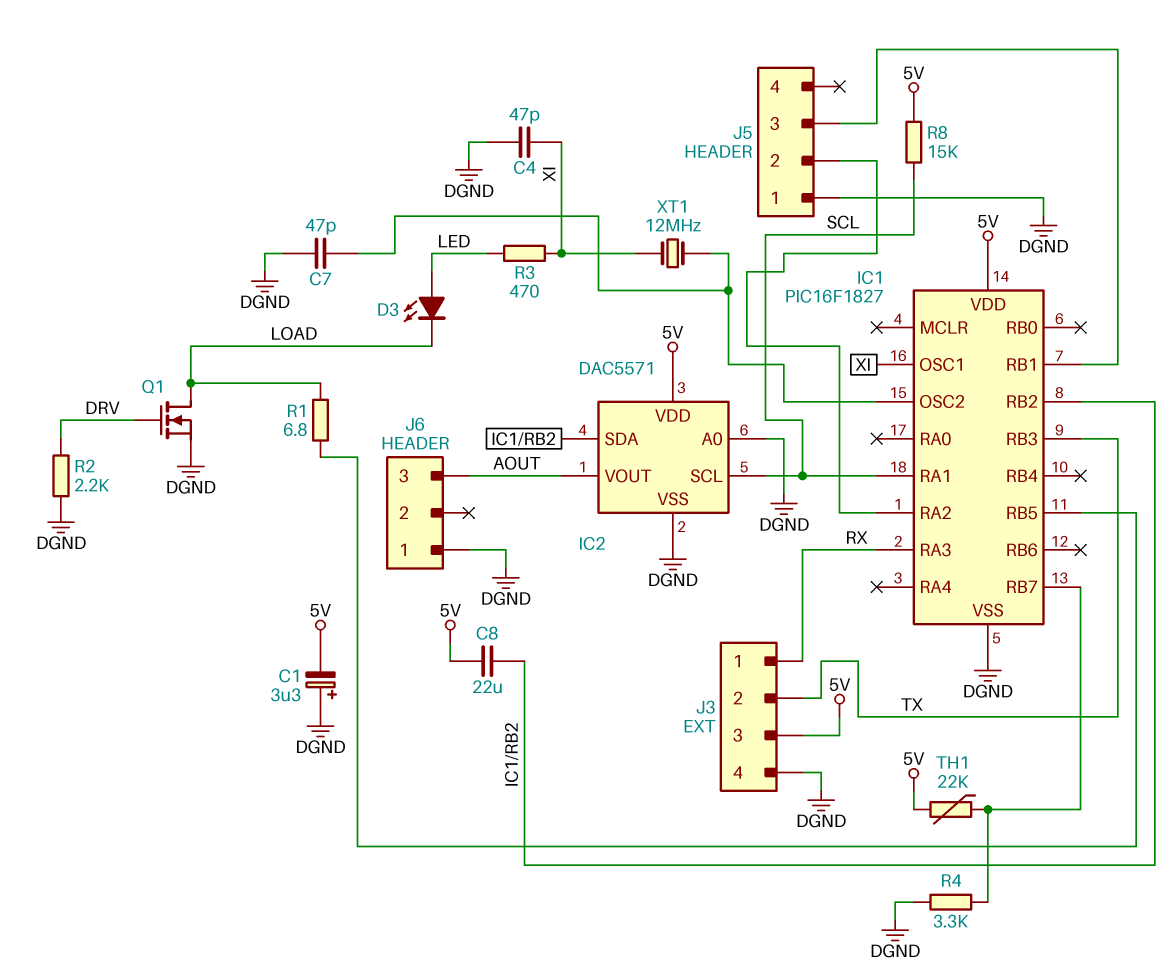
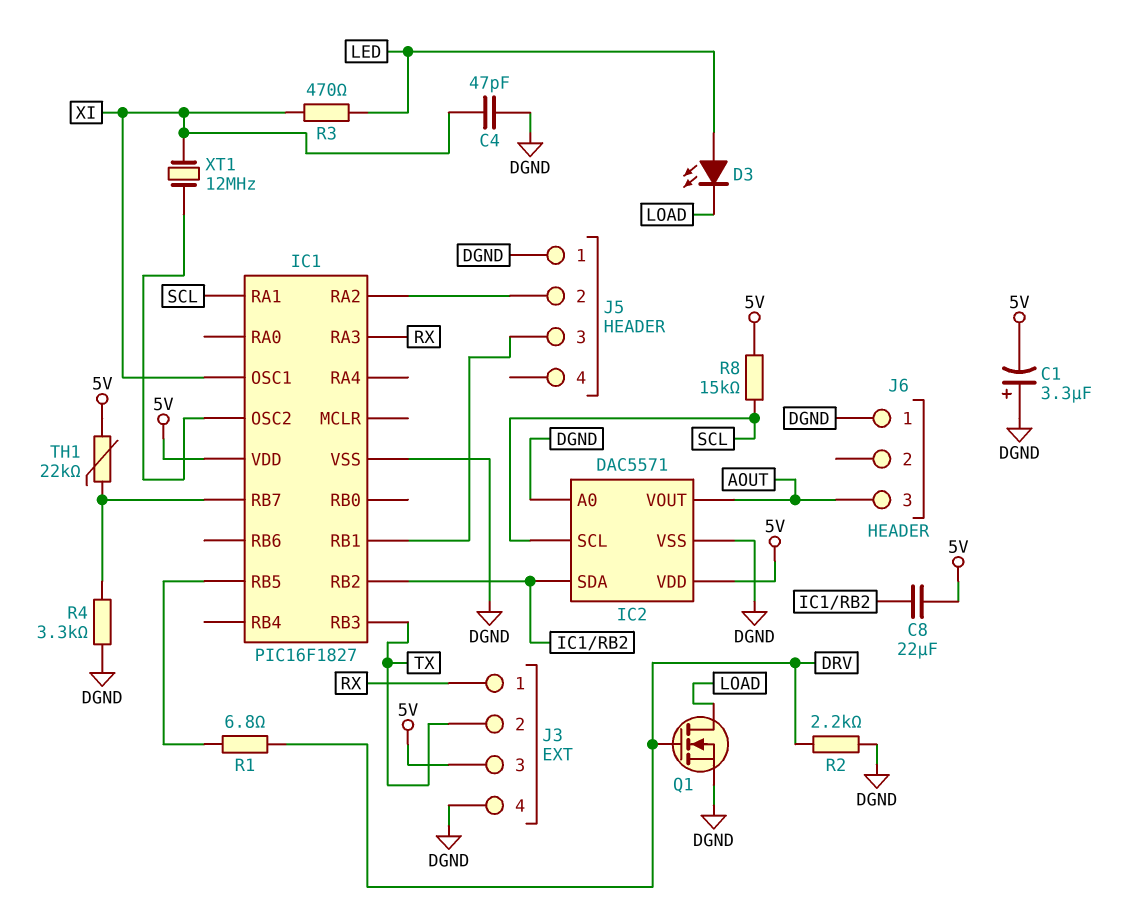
C7: 47pF (DGND, IC1/OSC2) -> none
R1: 6.8 (IC1/RB5, LOAD) -> 6.8 (DRV, IC1/RB5)

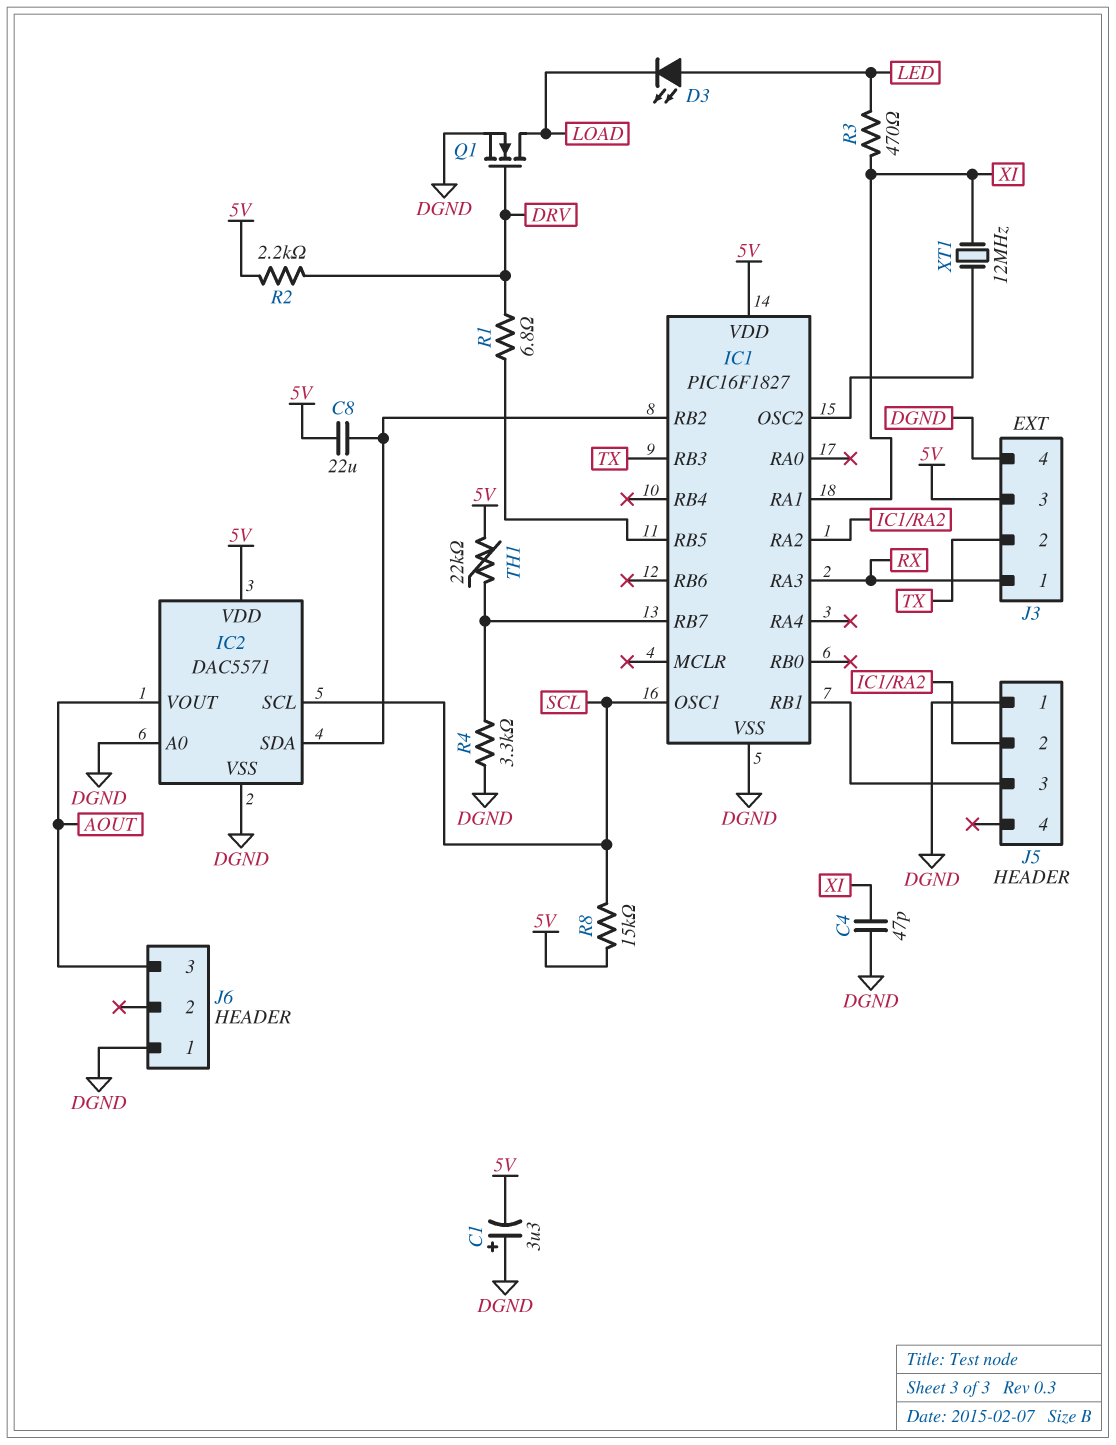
IC1 pin OSC1: XI -> SCL
IC1 pin RA1: SCL -> XI
R2: 2.2k (DGND, DRV) -> 2.2k (5V, DRV)

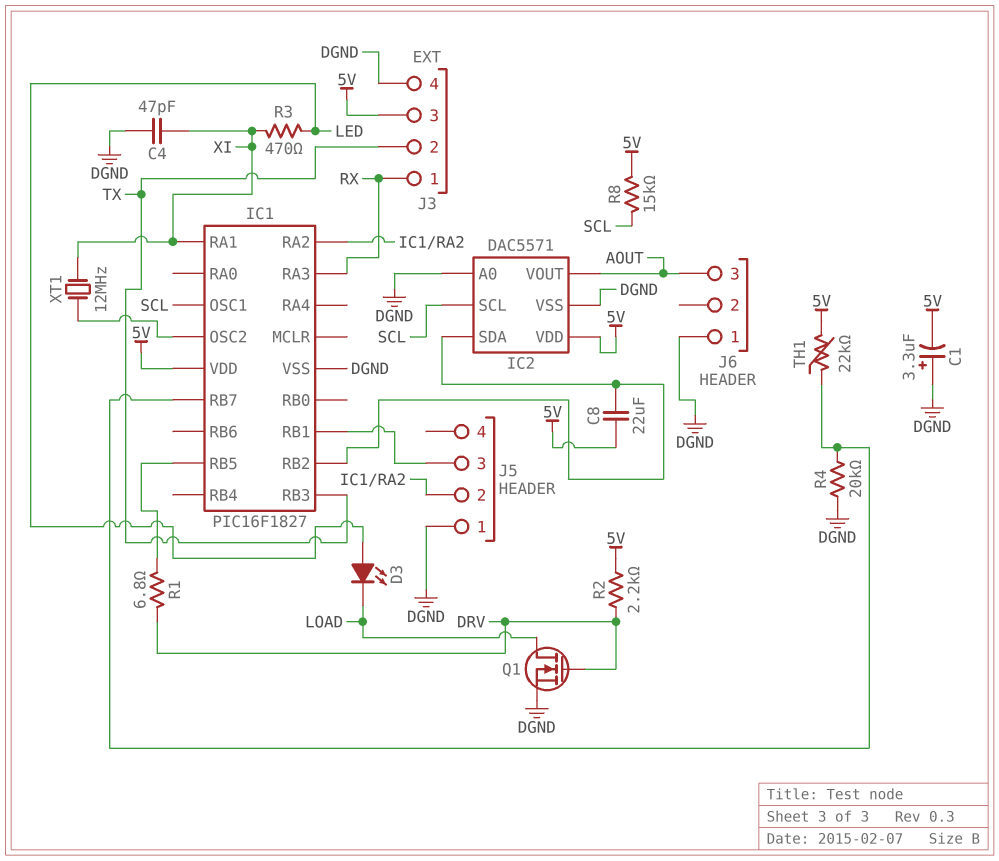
R4: 3.3k (DGND, IC1/RB7) -> 20k (DGND, IC1/RB7)

